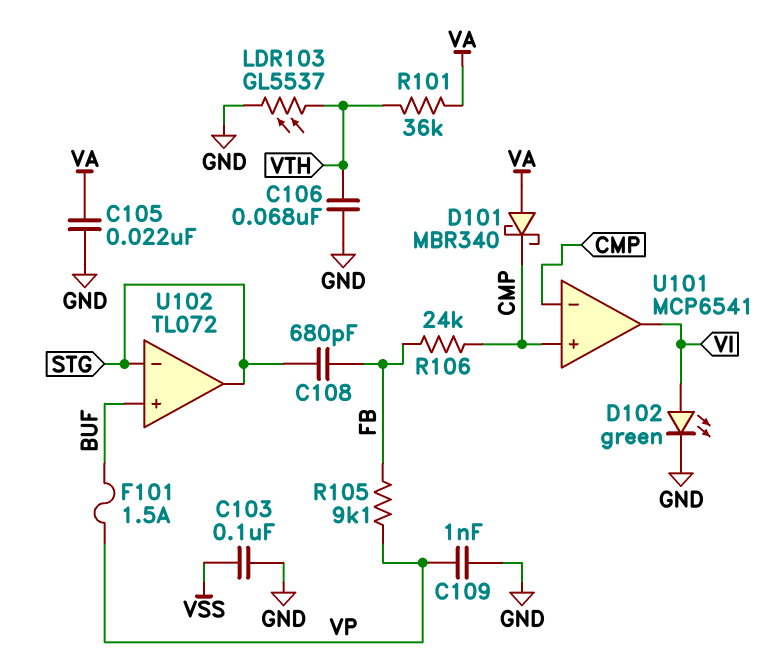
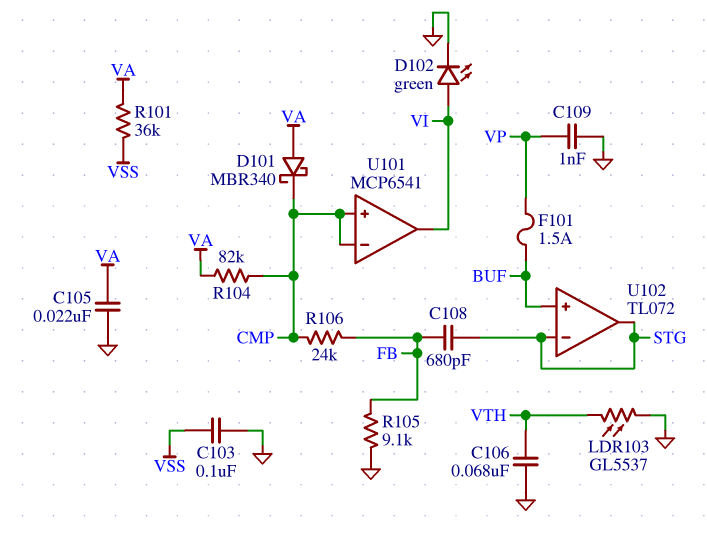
R101: 36k (VA, VTH) -> 36k (VA, VSS)
R104: none -> 82k (CMP, VA)
R105: 9.1k (FB, VP) -> 9.1k (FB, GND)

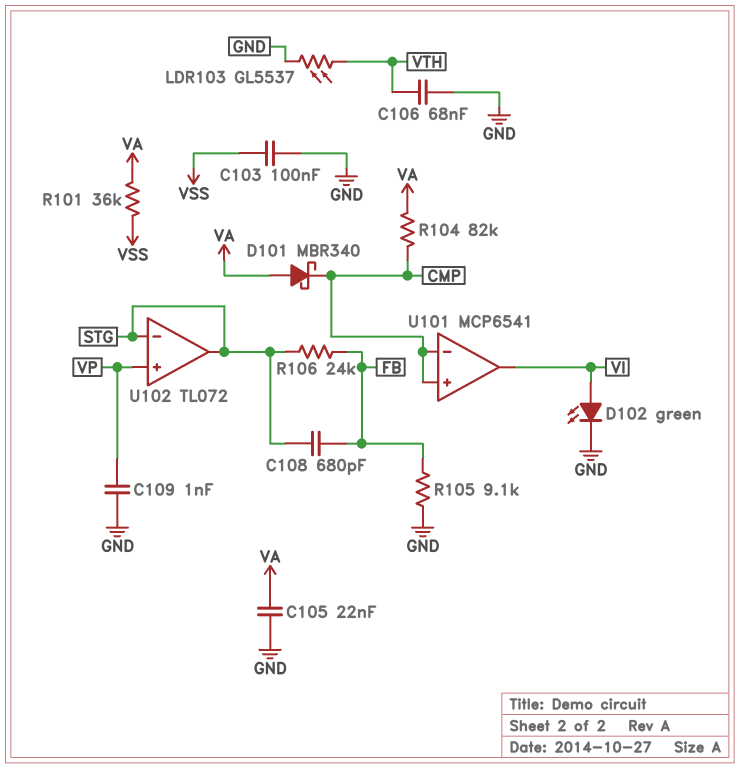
F101: 1.5A (BUF, VP) -> none
R106: 24k (CMP, FB) -> 24k (FB, STG)
U102 pin in+: BUF -> VP

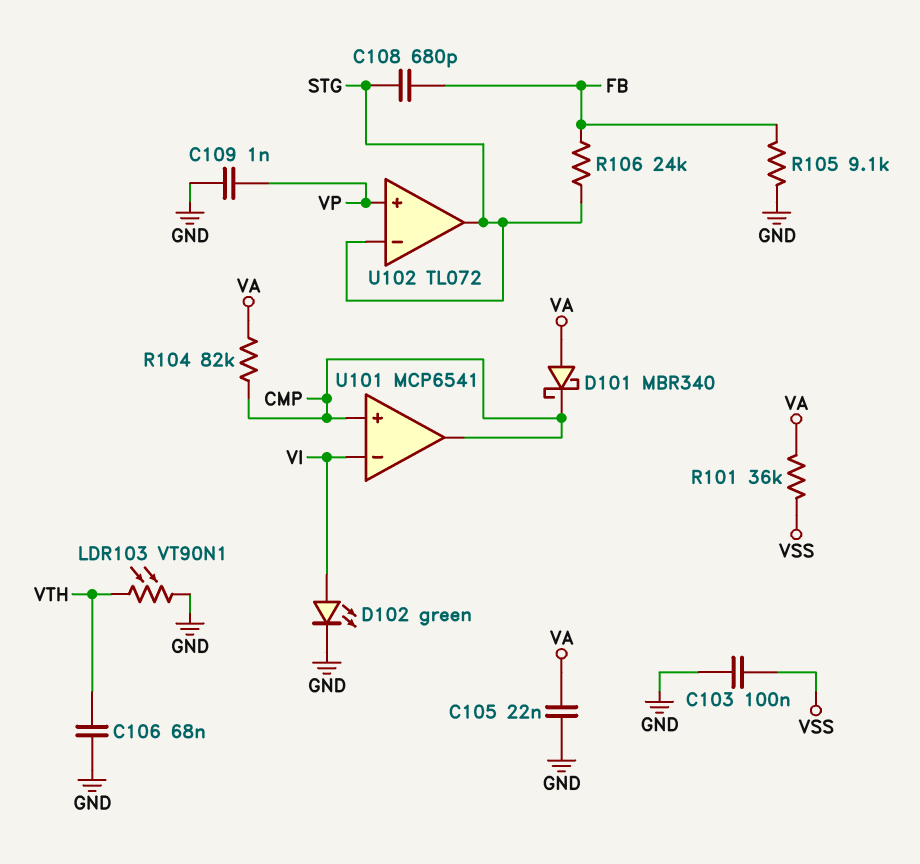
LDR103: GL5537 (GND, VTH) -> VT90N1 (GND, VTH)
U101 pin in-: CMP -> VI
U101 pin out: VI -> CMP

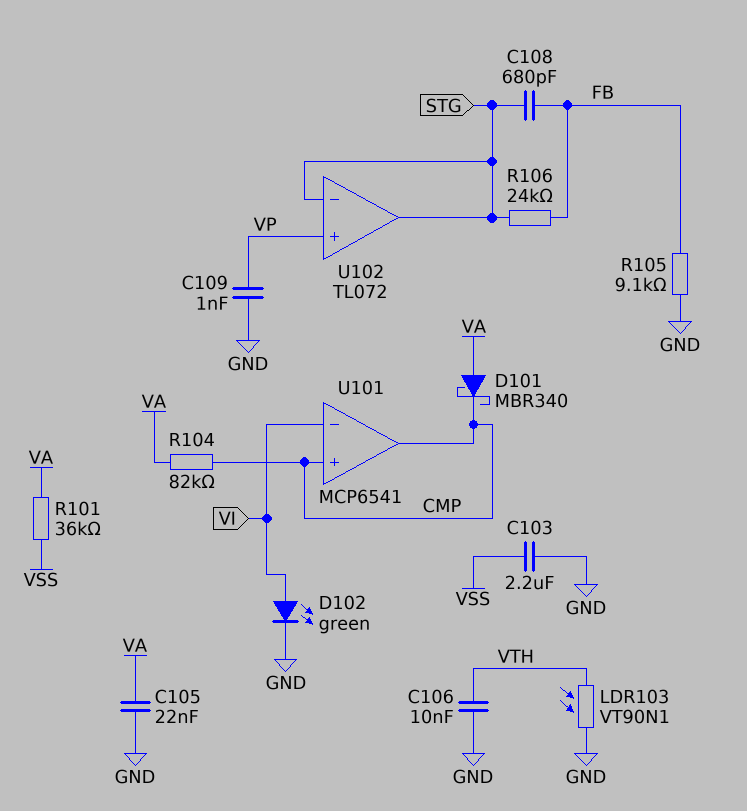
C103: 100nF (GND, VSS) -> 2.2uF (GND, VSS)
C106: 68nF (GND, VTH) -> 10nF (GND, VTH)

